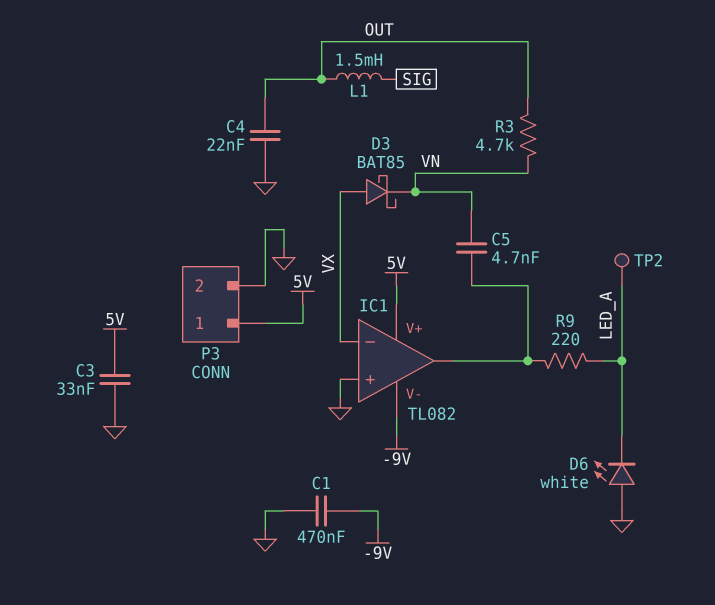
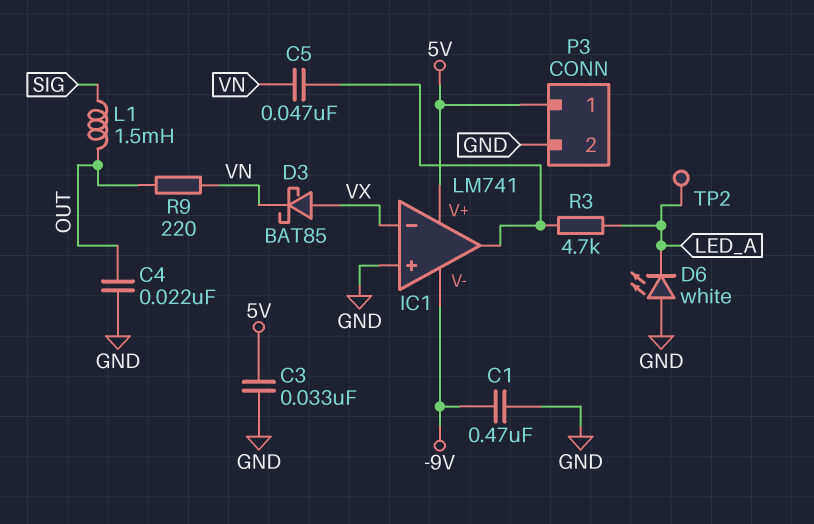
C5: 4.7nF (IC1/out, VN) -> 47nF (IC1/out, VN)
IC1: TL082 -> LM741
R3: 4.7k (OUT, VN) -> 4.7k (IC1/out, LED_A)
R9: 220 (IC1/out, LED_A) -> 220 (OUT, VN)

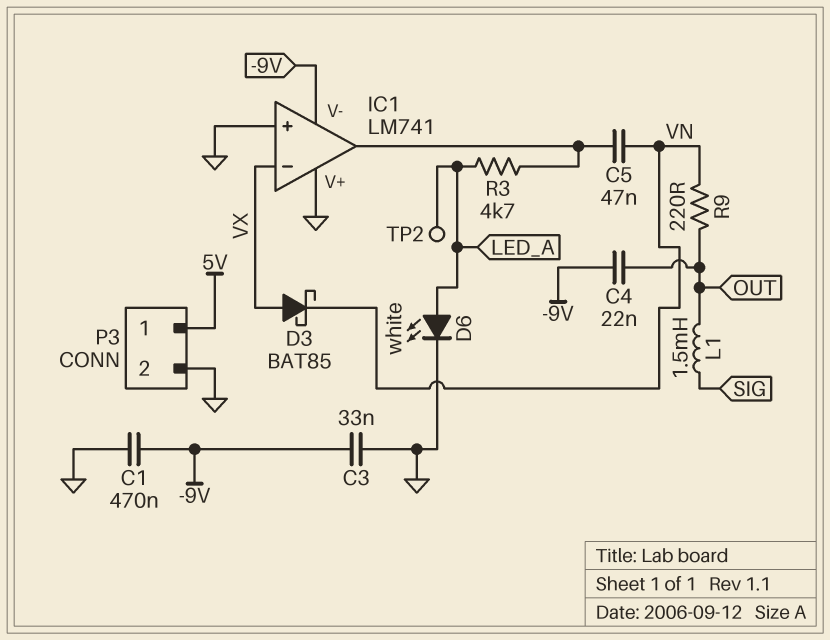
C3: 33nF (5V, GND) -> 33nF (-9V, GND)
C4: 22nF (GND, OUT) -> 22nF (-9V, OUT)
D6: LED white (A GND, K LED_A) -> LED white (A LED_A, K GND)
IC1 pin V+: 5V -> GND

